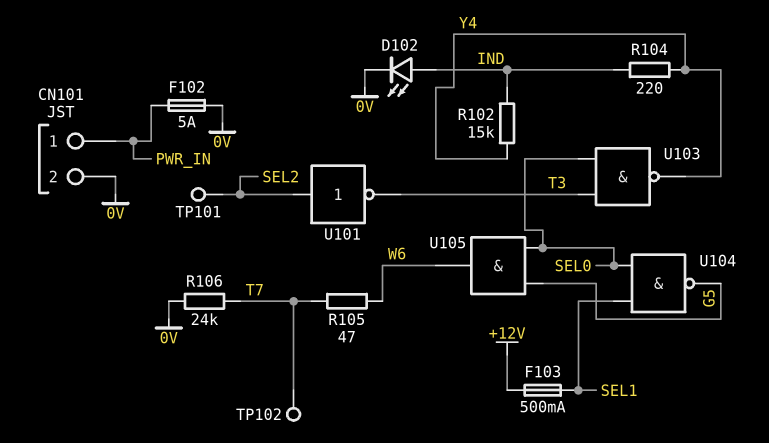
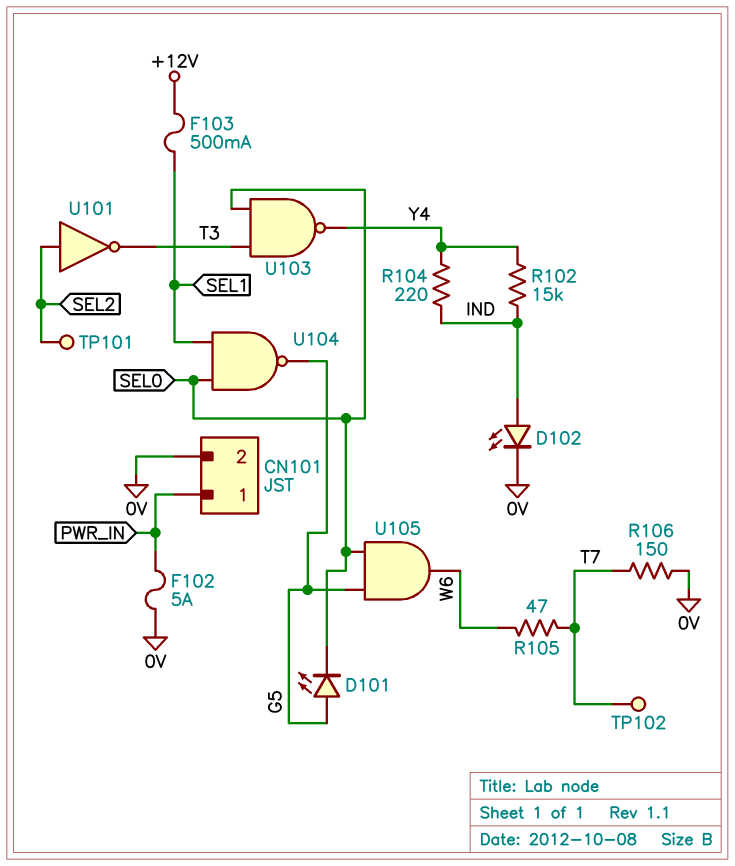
D101: none -> LED (A G5, K SEL0)
R106: 24k (0V, T7) -> 150 (0V, T7)

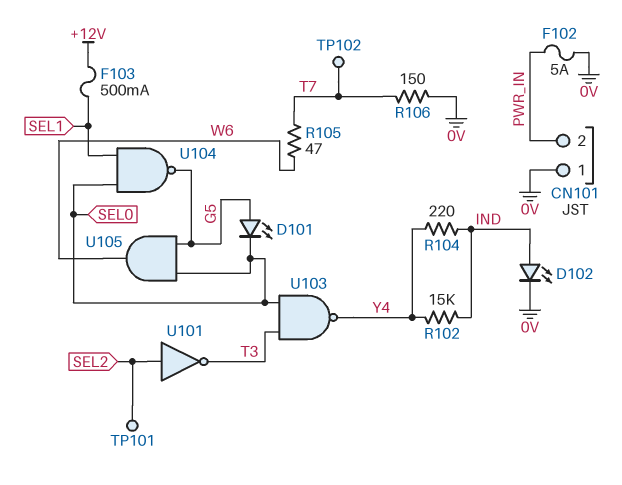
CN101 pin 1: PWR_IN -> 0V
CN101 pin 2: 0V -> PWR_IN

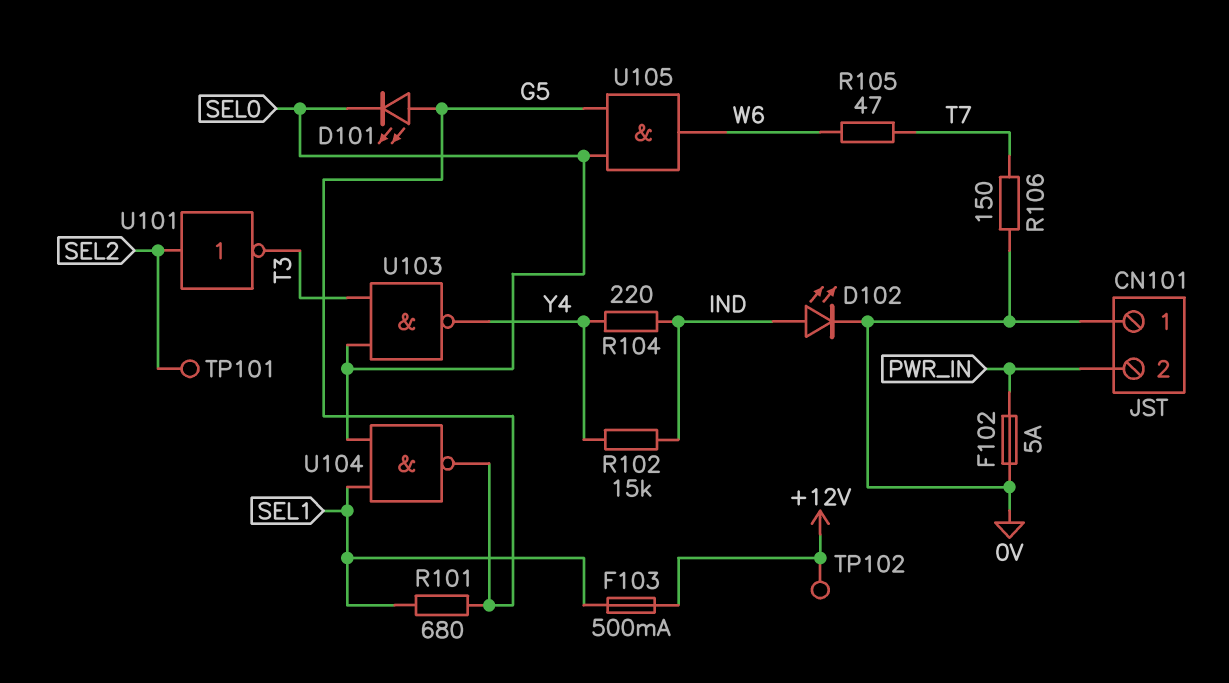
R101: none -> 680 (G5, SEL1)
TP102: test point (T7) -> test point (+12V)

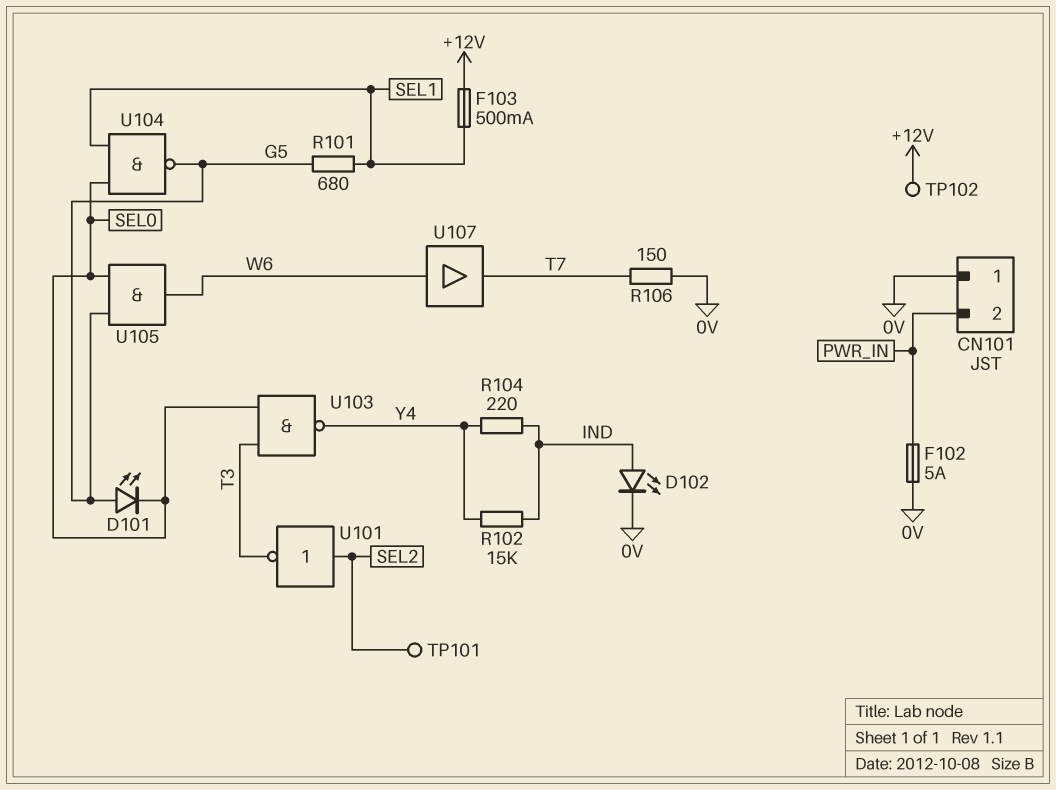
R105: 47 (T7, W6) -> none
U107: none -> buffer (in W6, out T7)

